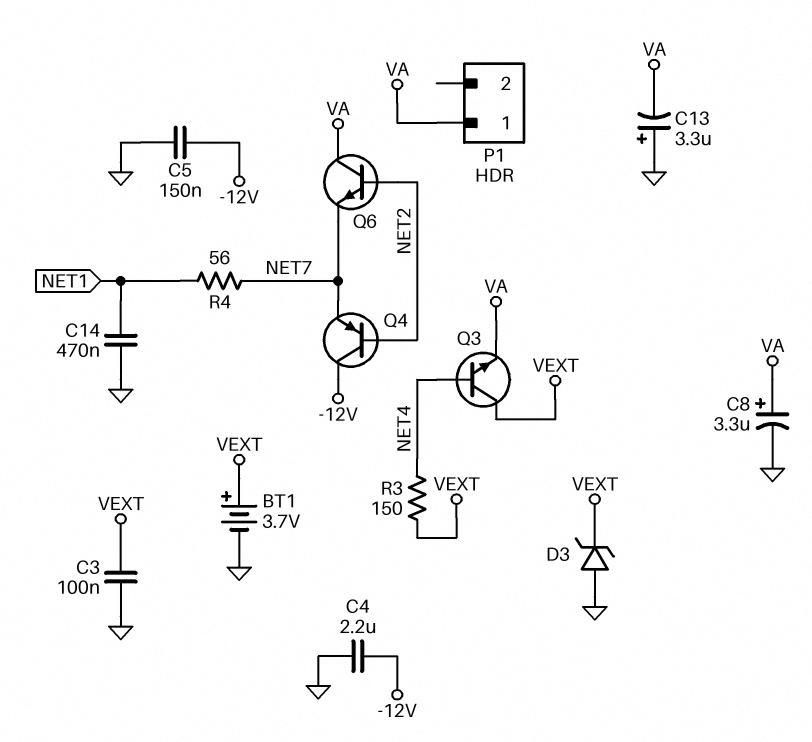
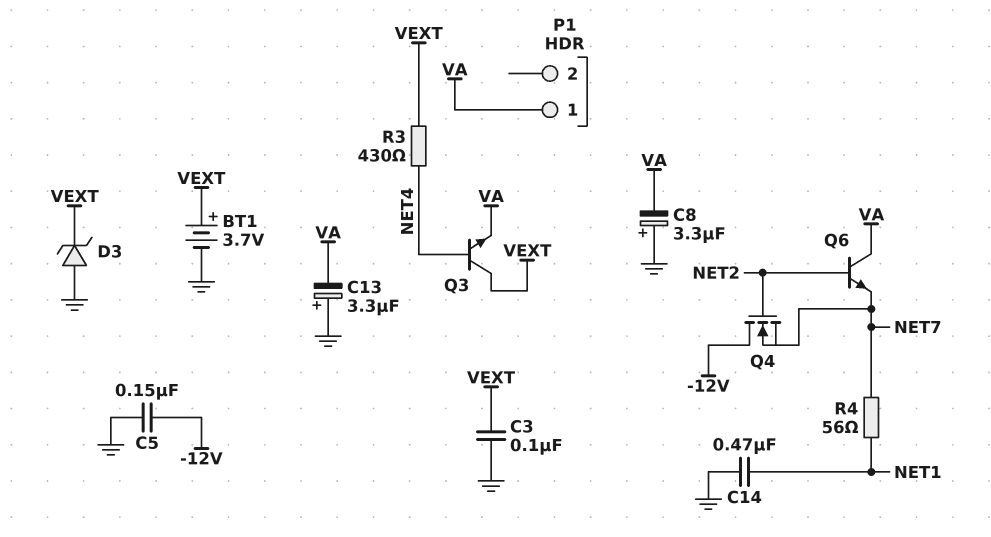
C4: 2.2uF (-12V, GND) -> none
C8: 3.3uF (plus VA, minus GND) -> 3.3uF (plus GND, minus VA)
Q4: PNP (B NET2, C -12V, E NET7) -> NMOS (G NET2, D -12V, S NET7)
R3: 150 (NET4, VEXT) -> 430 (NET4, VEXT)

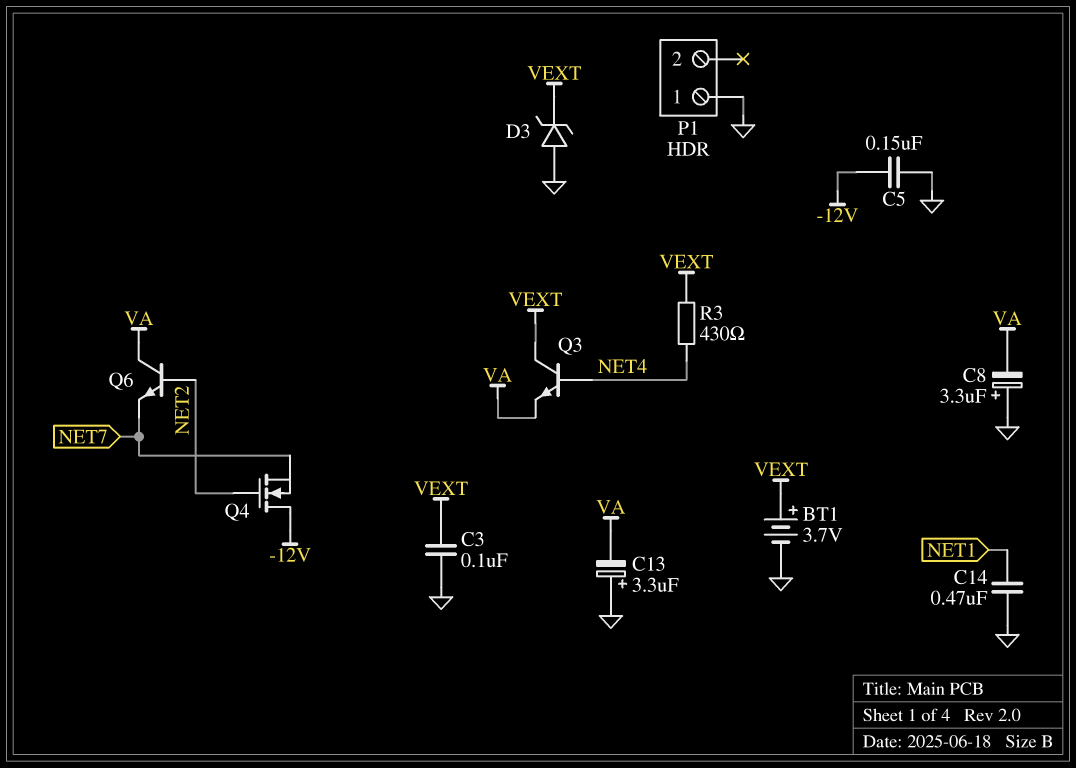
P1 pin 1: VA -> GND
R4: 56 (NET1, NET7) -> none

